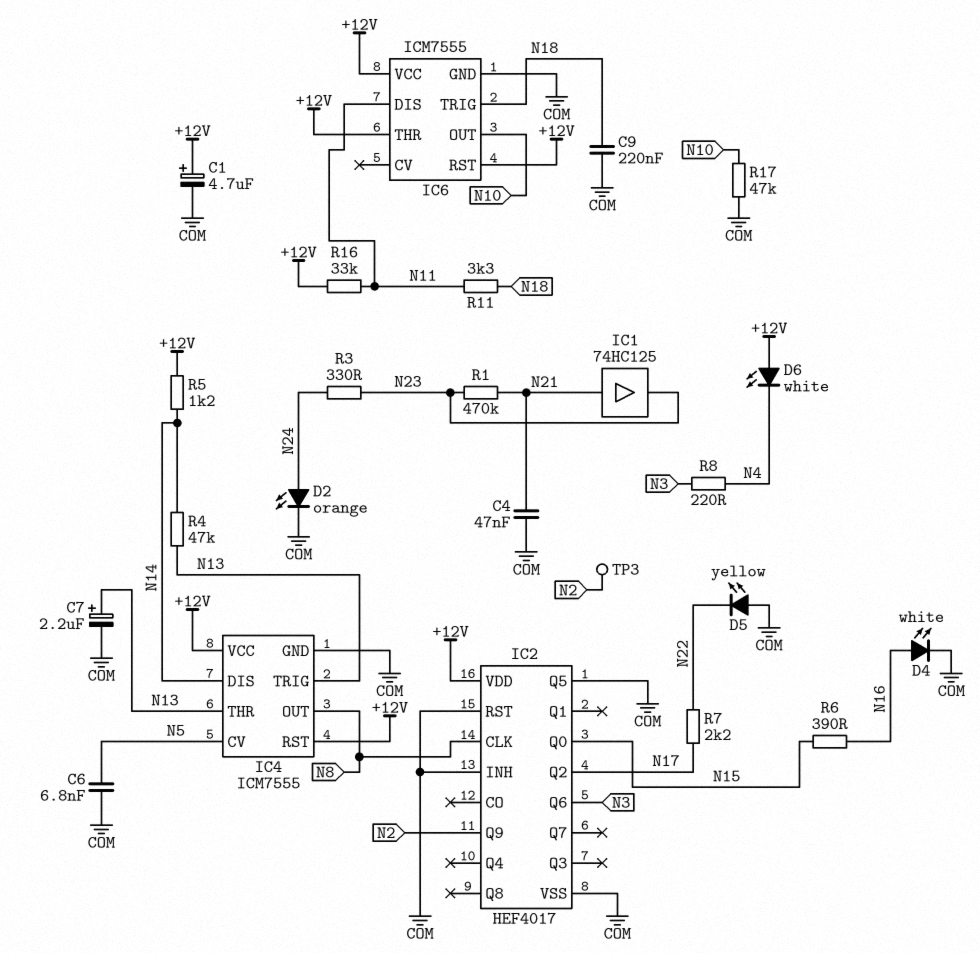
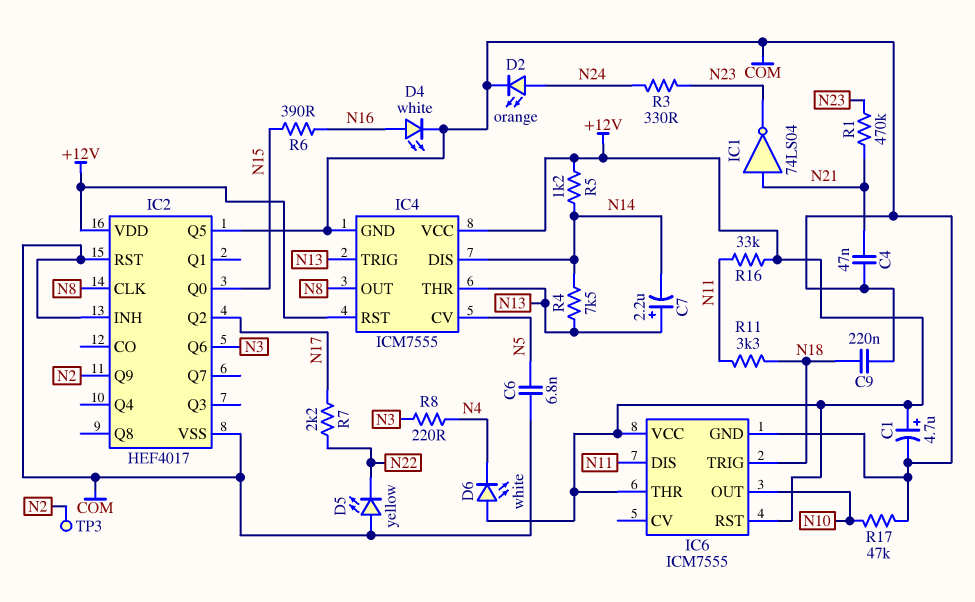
C7: 2.2uF (plus N13, minus COM) -> 2.2uF (plus N13, minus N14)
IC1: buffer 74HC125 (in N21, out N23) -> NOT 74LS04 (in N21, out N23)
R4: 47k (N13, N14) -> 7.5k (N13, N14)

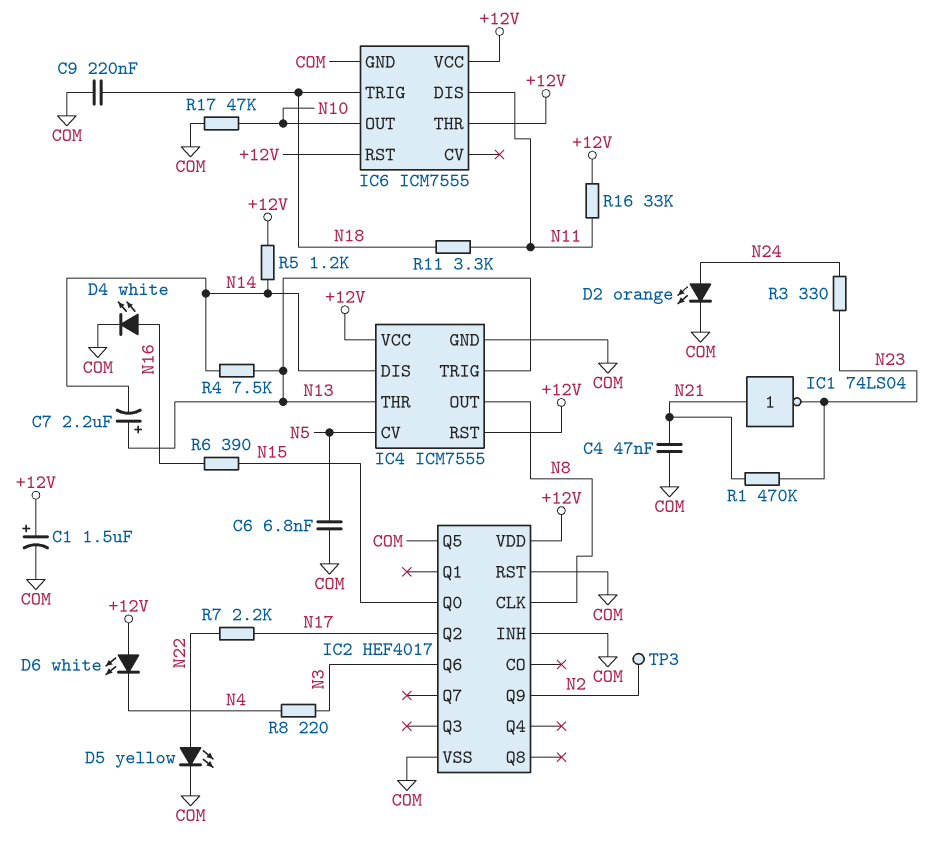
C1: 4.7uF (plus +12V, minus COM) -> 1.5uF (plus +12V, minus COM)
D5: LED yellow (A COM, K N22) -> LED yellow (A N22, K COM)

